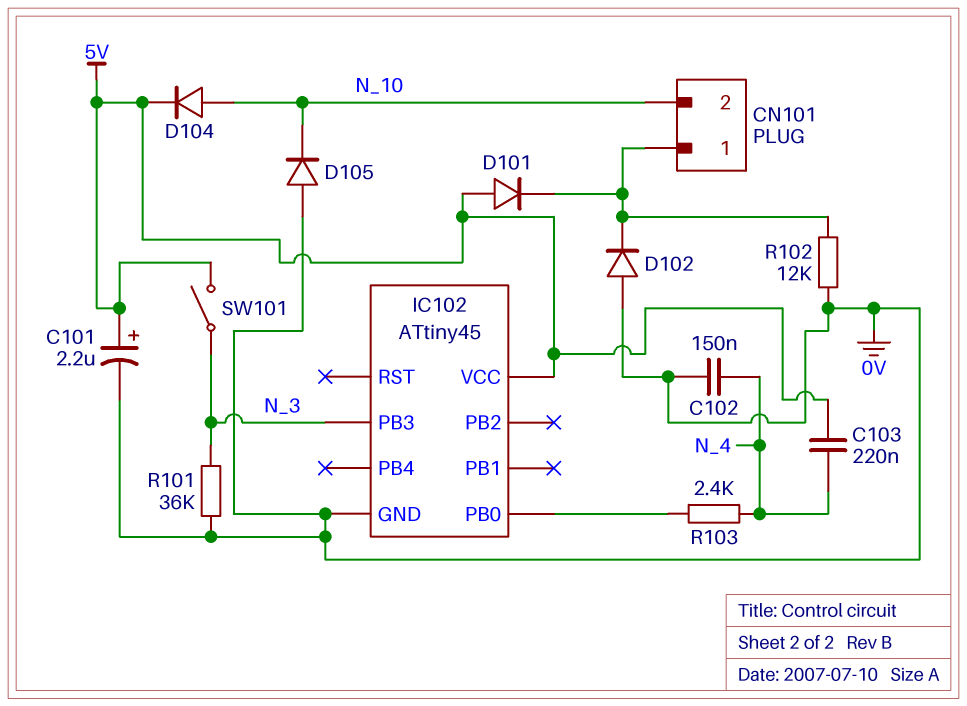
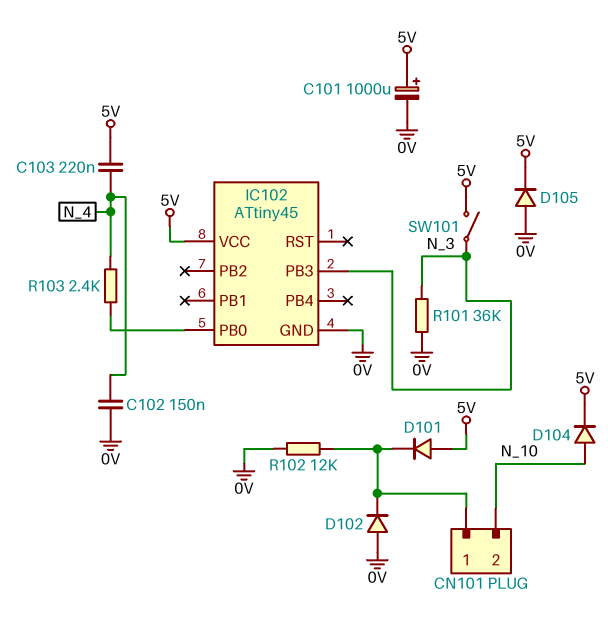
C101: 2.2uF (plus 5V, minus 0V) -> 1000uF (plus 5V, minus 0V)
D105: diode (A 0V, K N_10) -> diode (A 0V, K 5V)

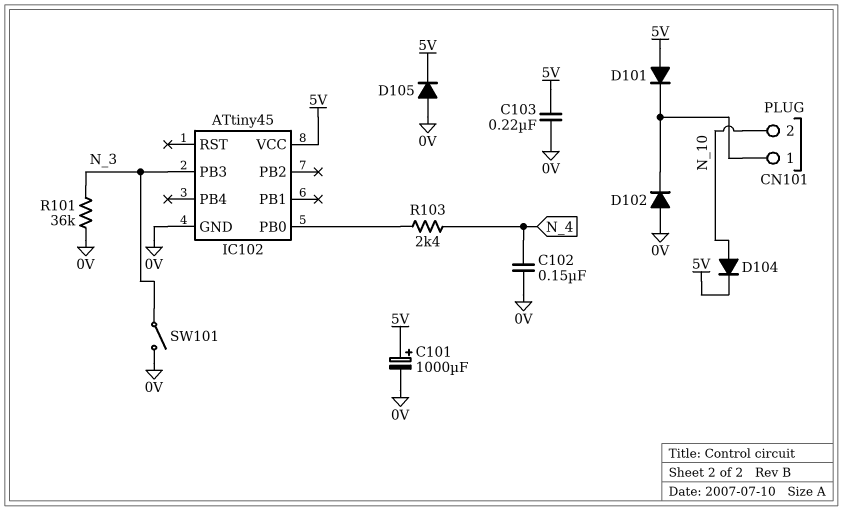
C103: 220nF (5V, N_4) -> 220nF (0V, 5V)
R102: 12k (0V, CN101/1) -> none
SW101: switch (5V, N_3) -> switch (0V, N_3)

